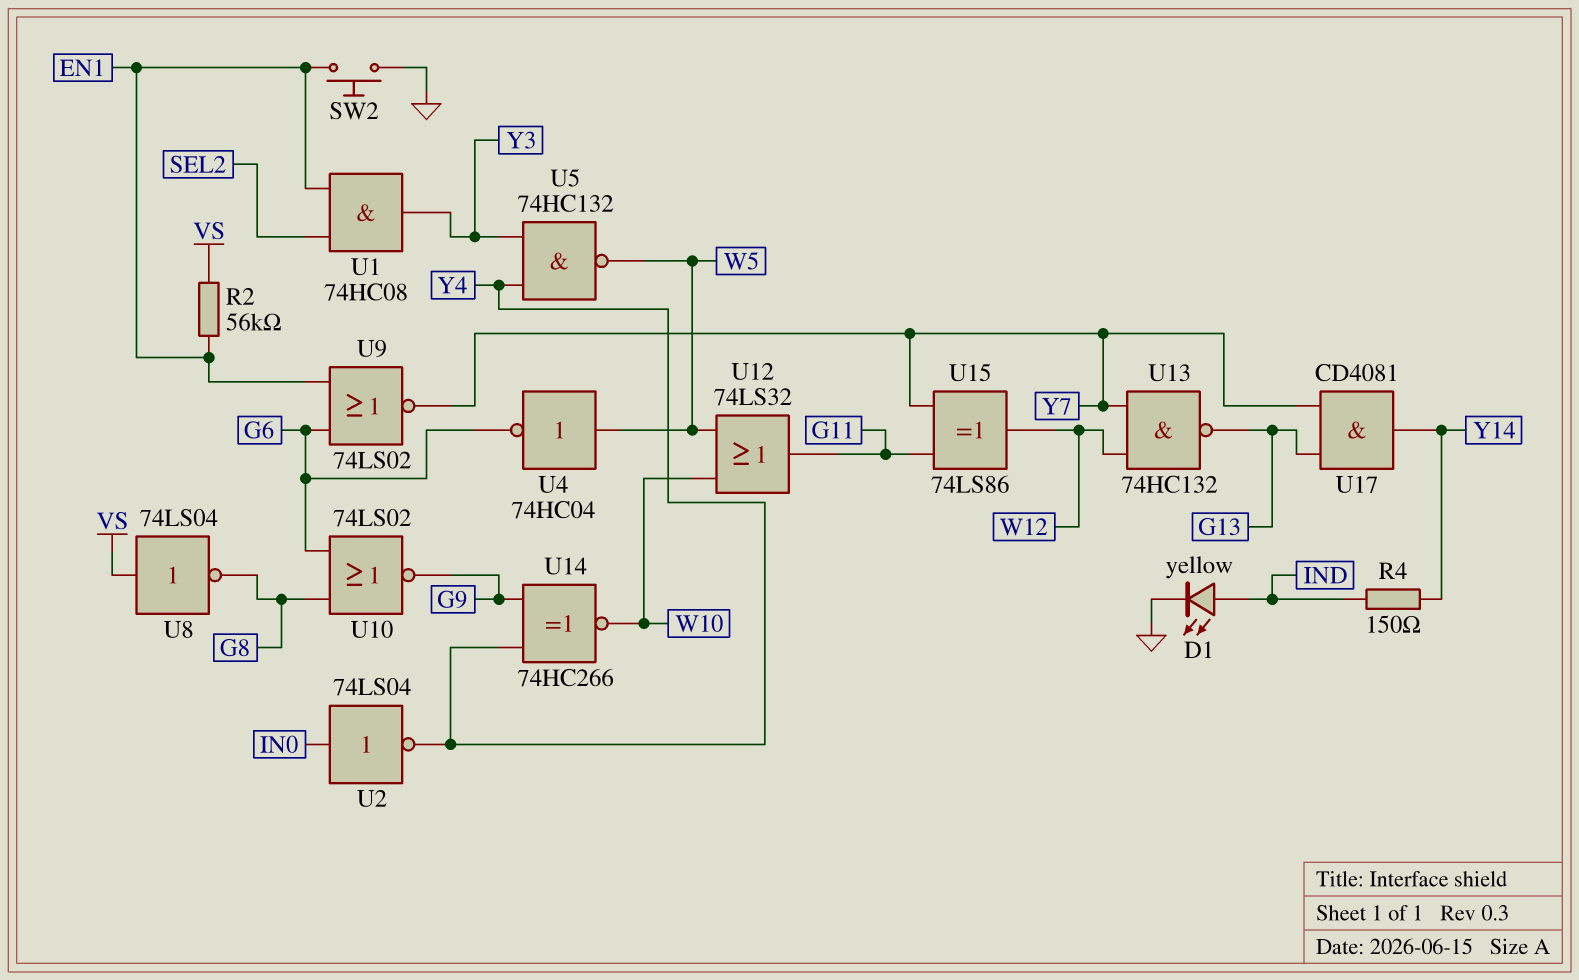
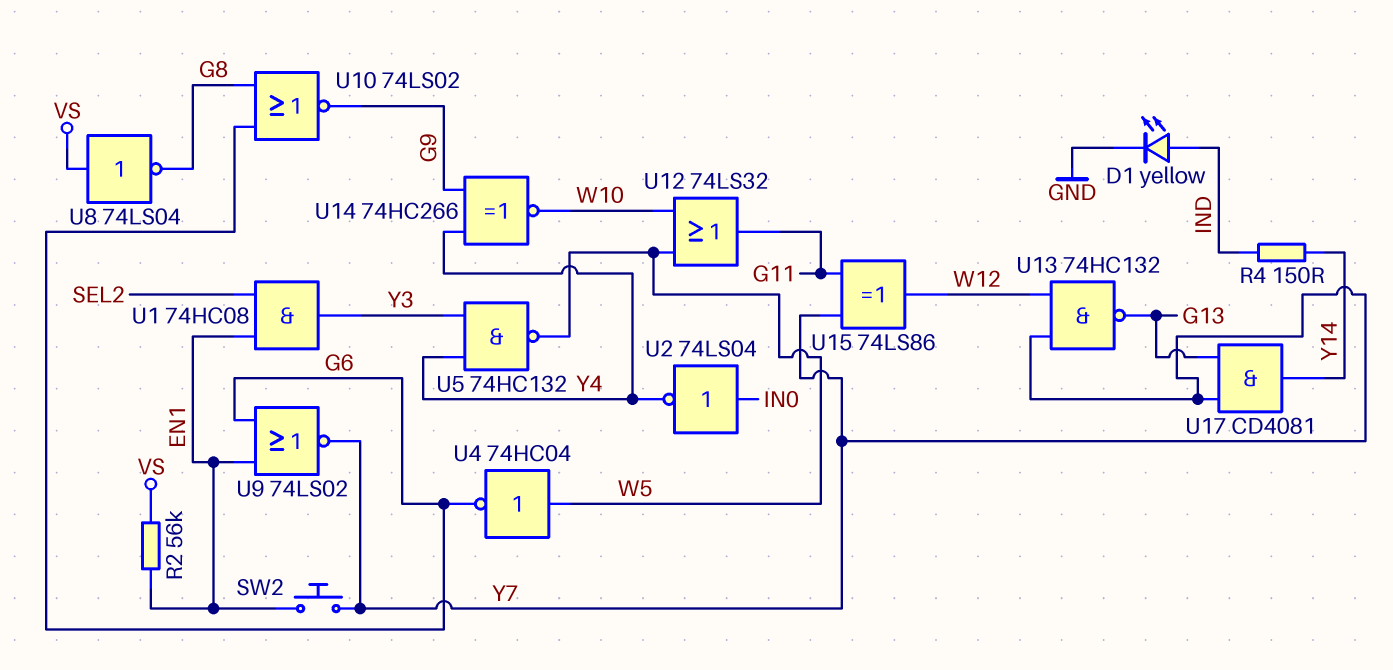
SW2: button (EN1, GND) -> button (EN1, Y7)

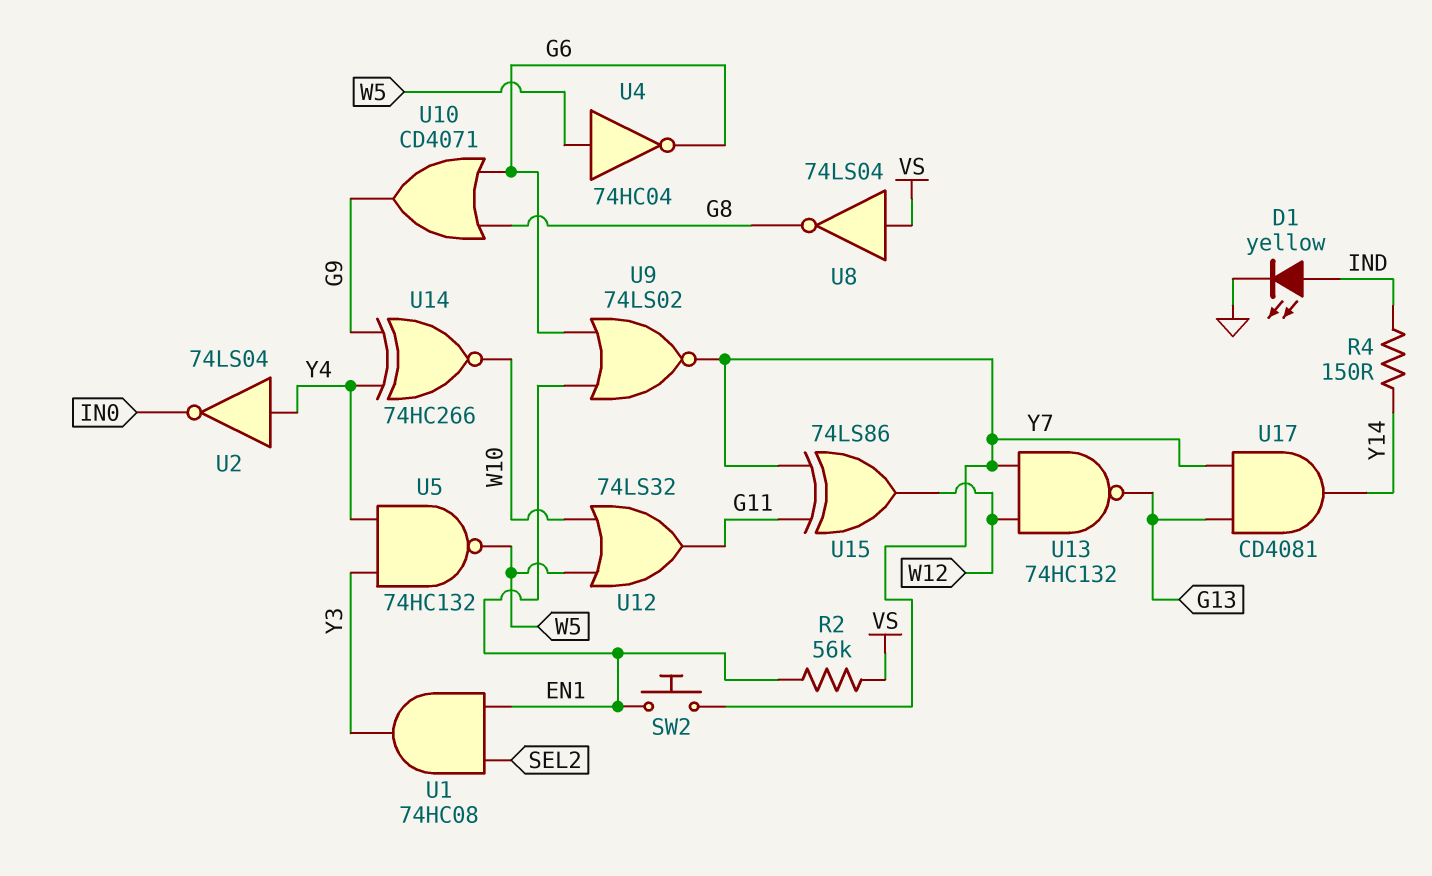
U2: NOT 74LS04 (in IN0, out Y4) -> NOT 74LS04 (in Y4, out IN0)
U10: NOR 74LS02 (in G6, in G8, out G9) -> OR CD4071 (in G6, in G8, out G9)

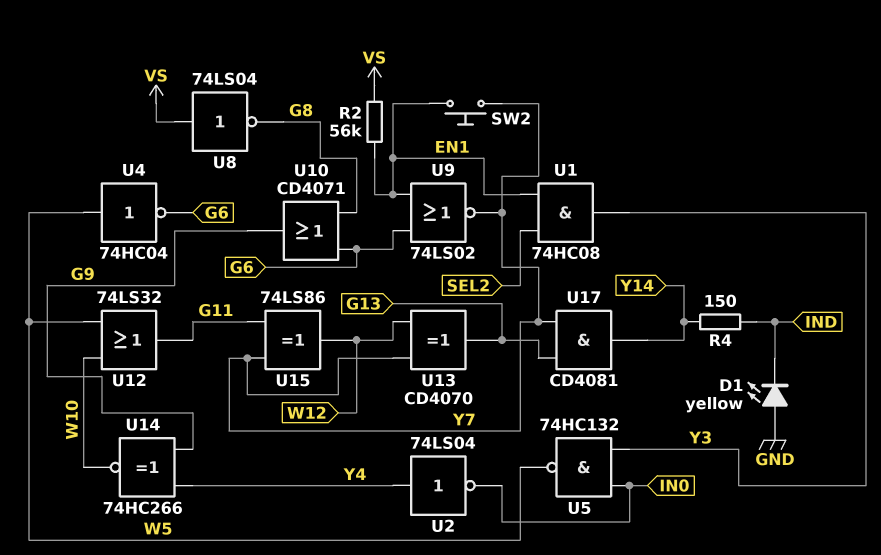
D1: LED yellow (A IND, K GND) -> LED yellow (A GND, K IND)
U5: NAND 74HC132 (in Y3, in Y4, out W5) -> NAND 74HC132 (in IN0, in Y3, out W5)
U13: NAND 74HC132 (in W12, in Y7, out G13) -> XOR CD4070 (in W12, in Y7, out G13)

